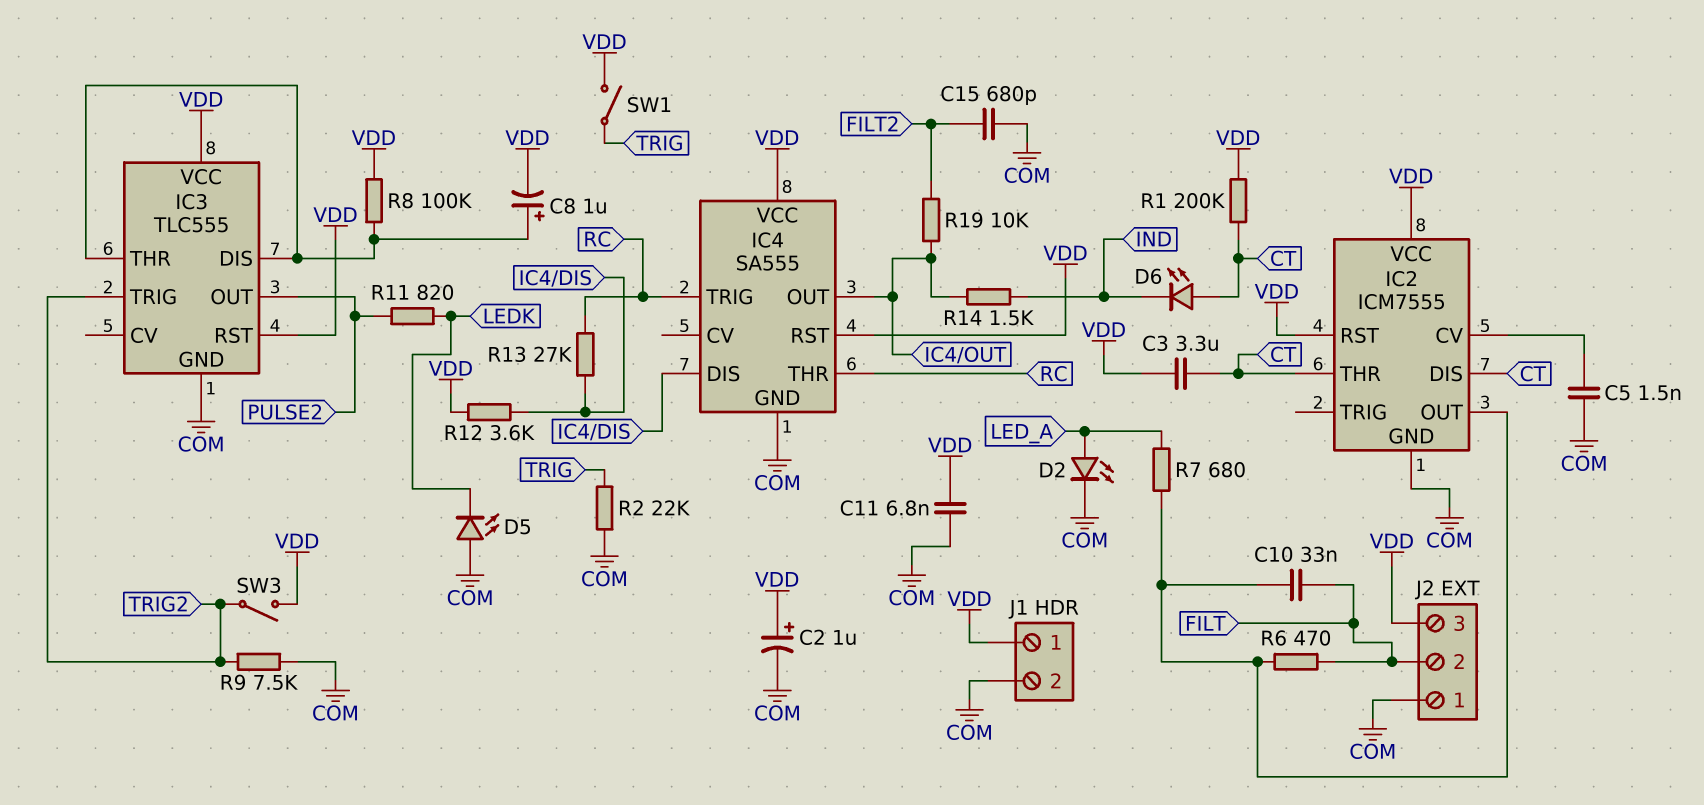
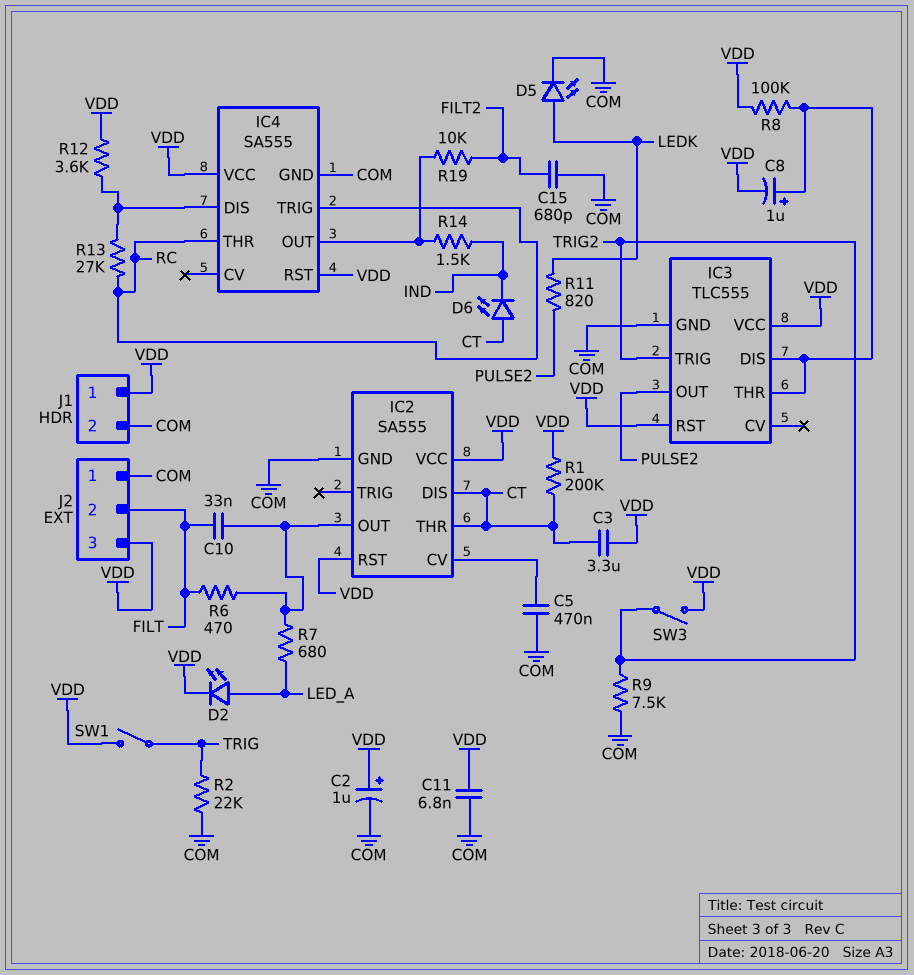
C5: 1.5nF (COM, IC2/CV) -> 470nF (COM, IC2/CV)
D2: LED (A LED_A, K COM) -> LED (A LED_A, K VDD)
D5: LED (A COM, K LEDK) -> LED (A LEDK, K COM)
IC2: ICM7555 -> SA555

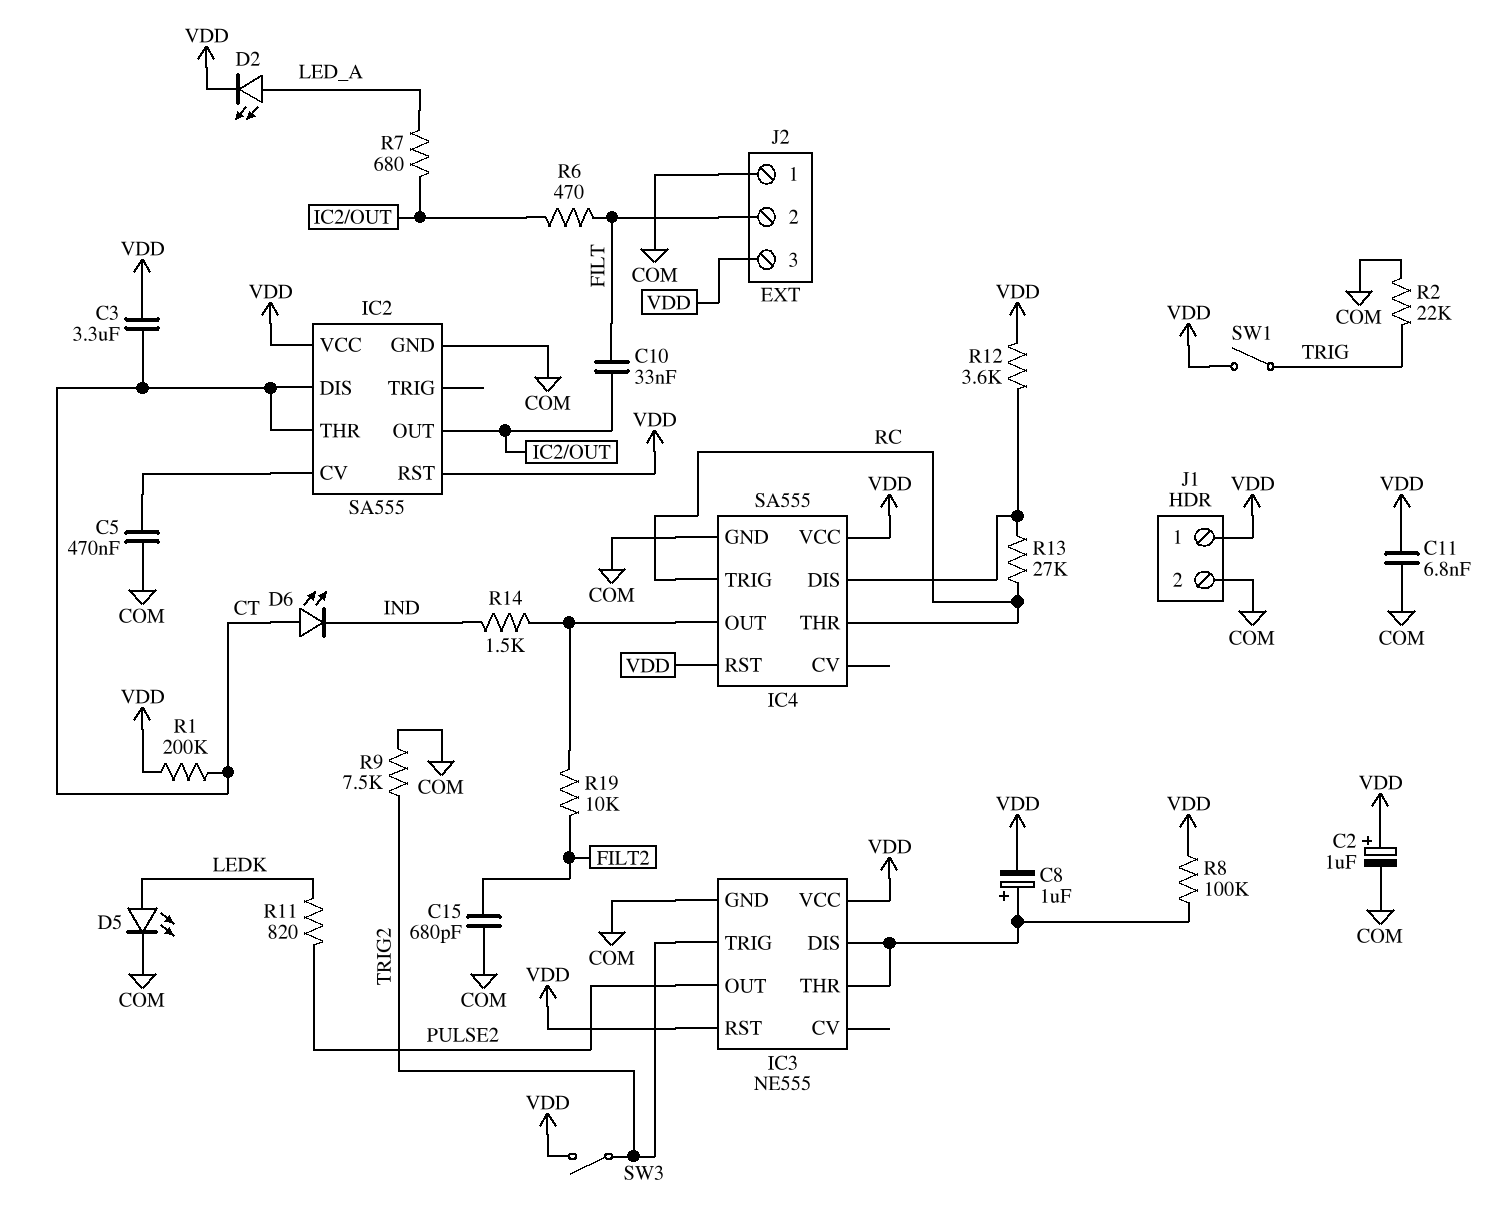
IC3: TLC555 -> NE555

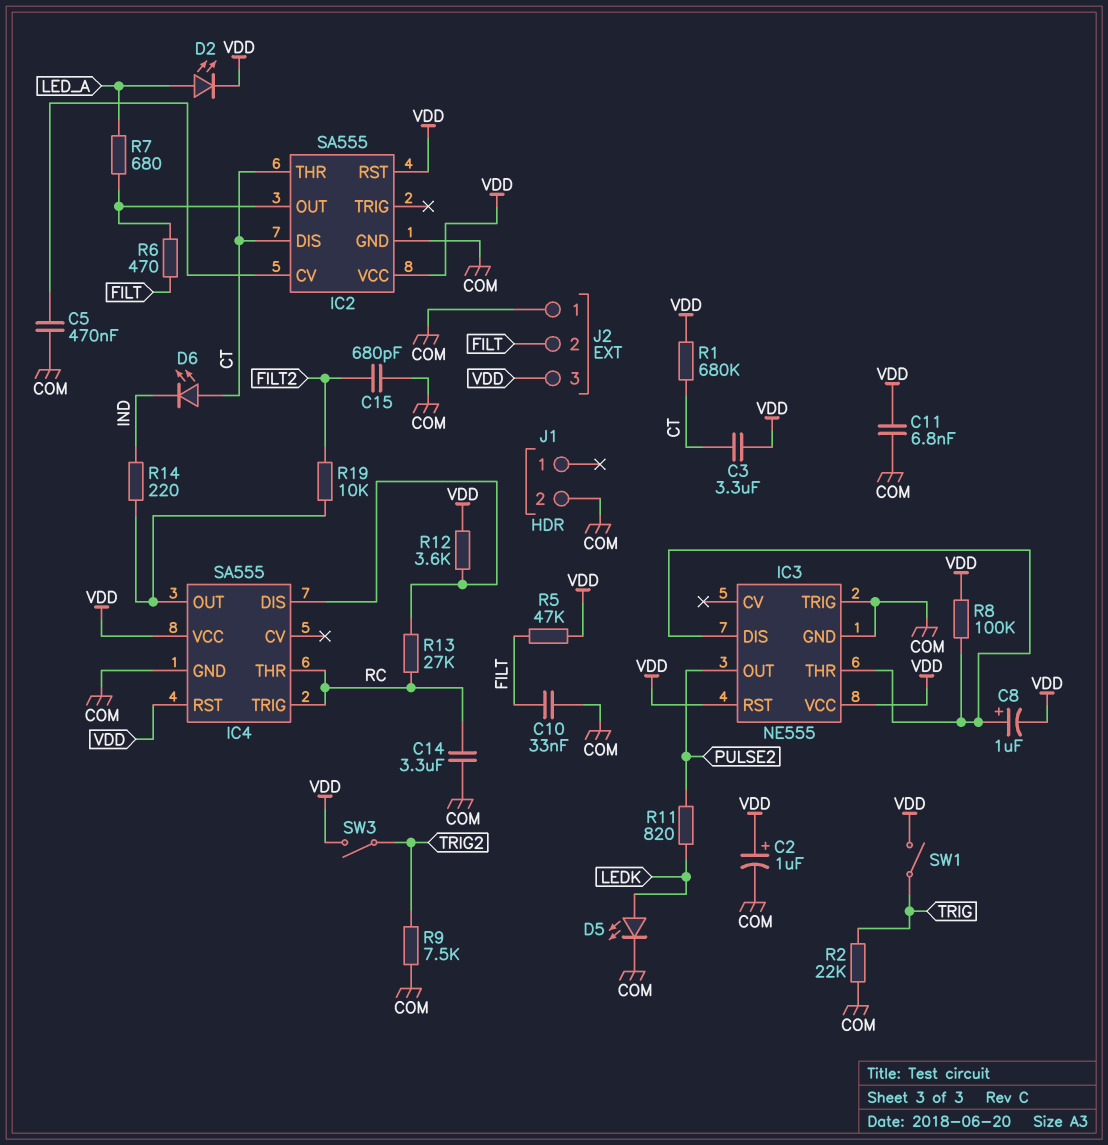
C10: 33nF (FILT, IC2/OUT) -> 33nF (COM, FILT)
C14: none -> 3.3uF (COM, RC)
IC3 pin TRIG: TRIG2 -> COM
J1 pin 1: VDD -> none
R1: 200k (CT, VDD) -> 680k (CT, VDD)
R5: none -> 47k (FILT, VDD)
R14: 1.5k (IC4/OUT, IND) -> 220 (IC4/OUT, IND)

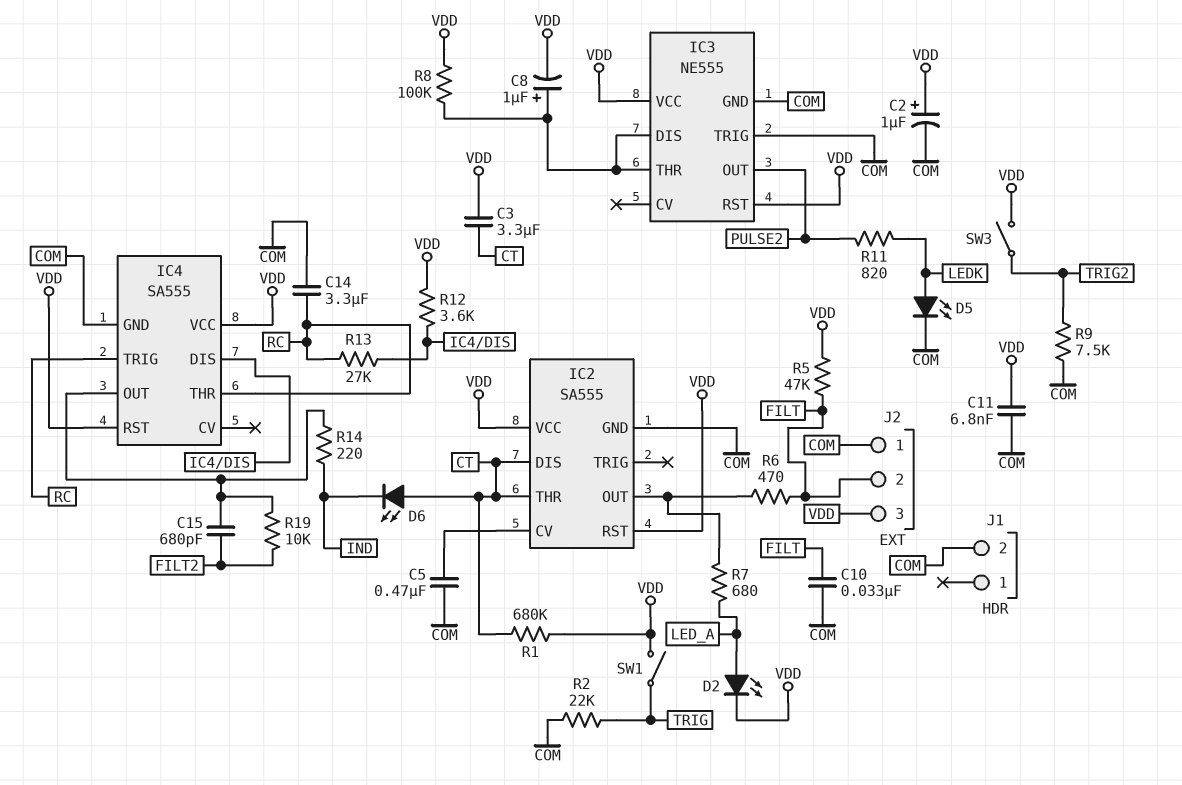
C15: 680pF (COM, FILT2) -> 680pF (FILT2, IC4/OUT)

